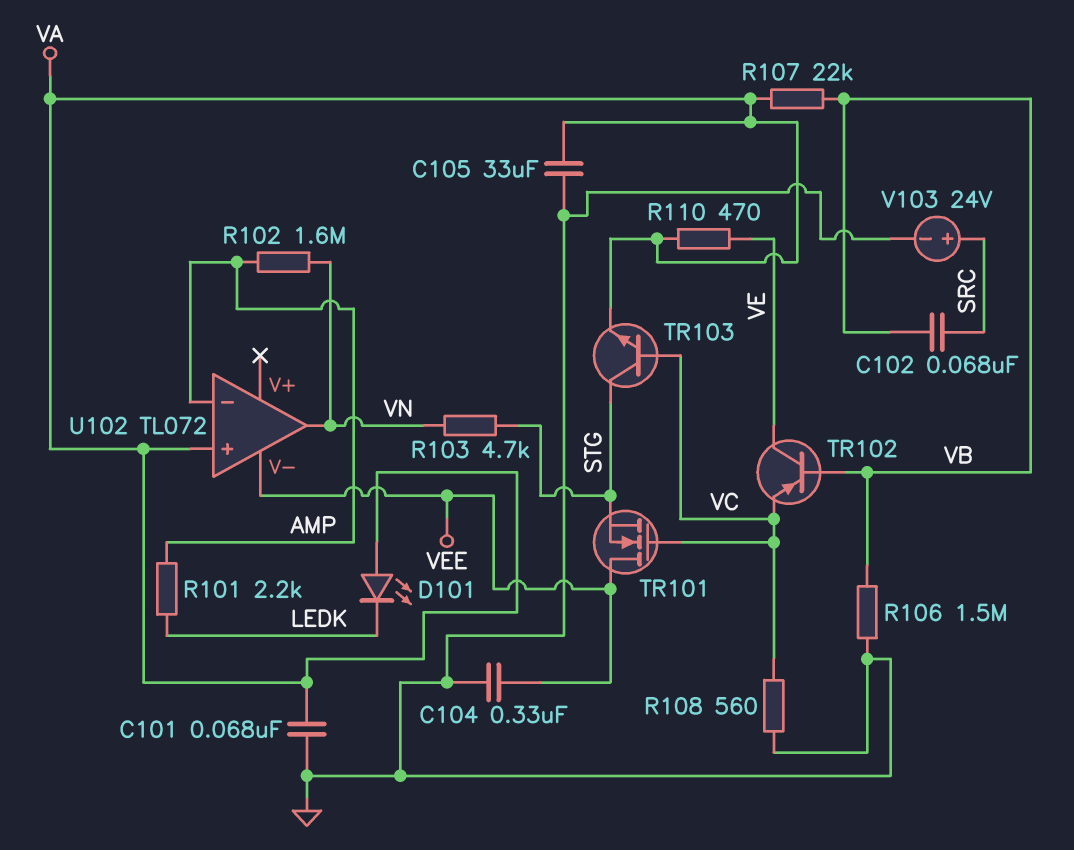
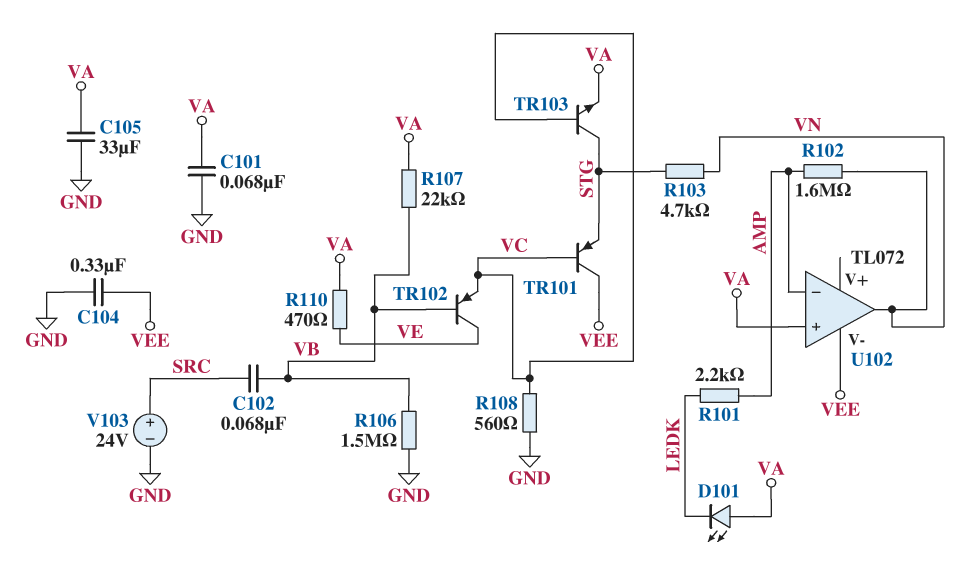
TR101: NMOS (G VC, D VEE, S STG) -> PNP (B VC, C VEE, E STG)

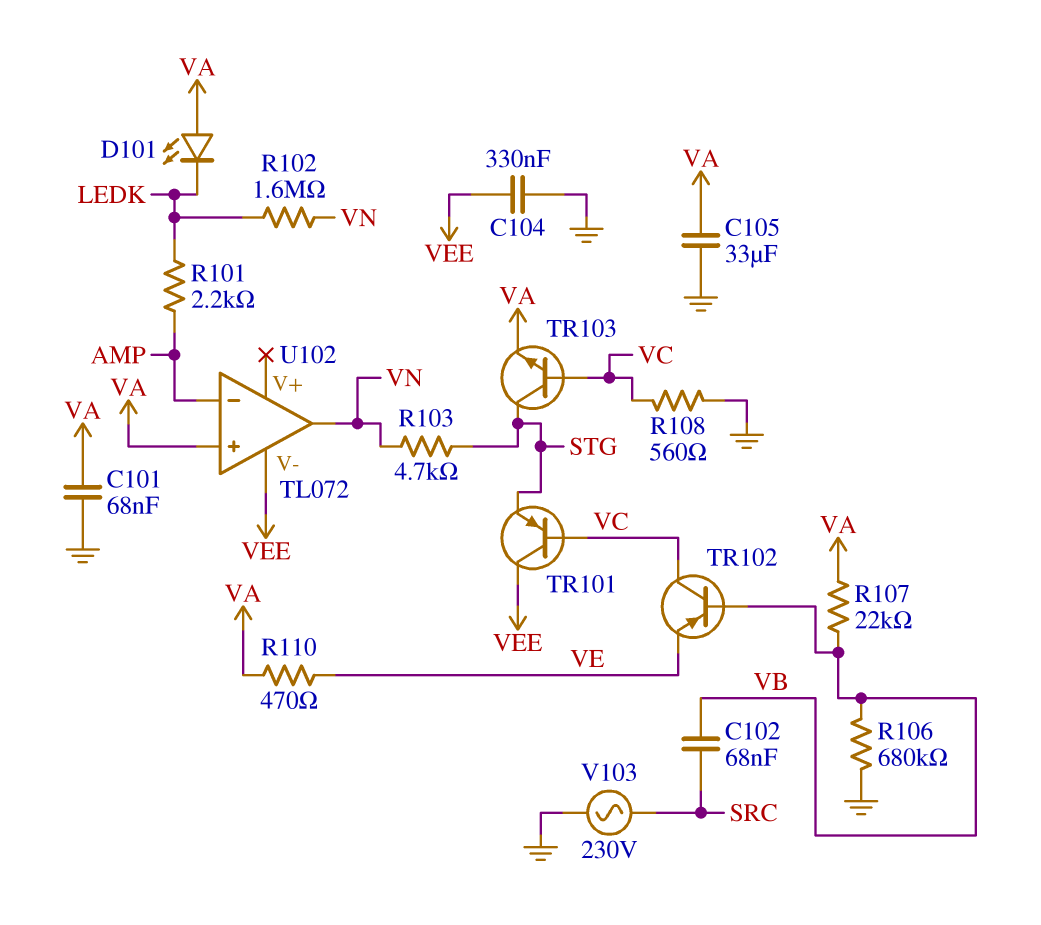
R102: 1.6M (AMP, VN) -> 1.6M (LEDK, VN)
R106: 1.5M (GND, VB) -> 680k (GND, VB)
TR102: PNP (B VB, C VE, E VC) -> PNP (B VB, C VC, E VE)
V103: 24V (plus SRC, minus GND) -> AC 230V (GND, SRC)

